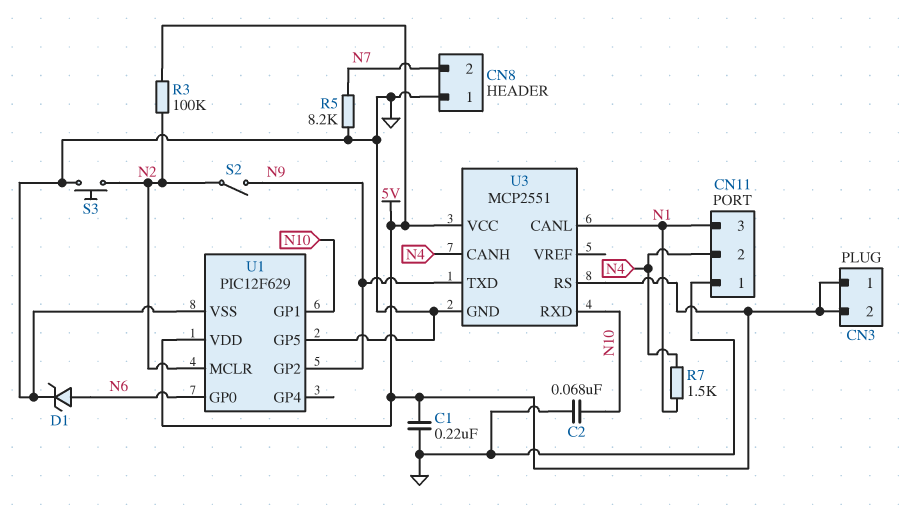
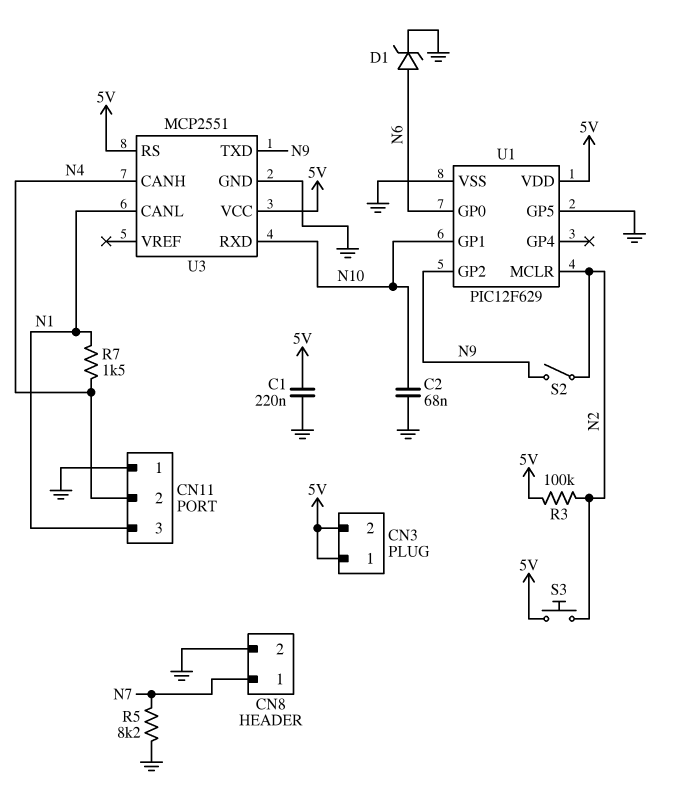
CN8 pin 1: GND -> N7
CN8 pin 2: N7 -> GND
S3: button (GND, N2) -> button (5V, N2)

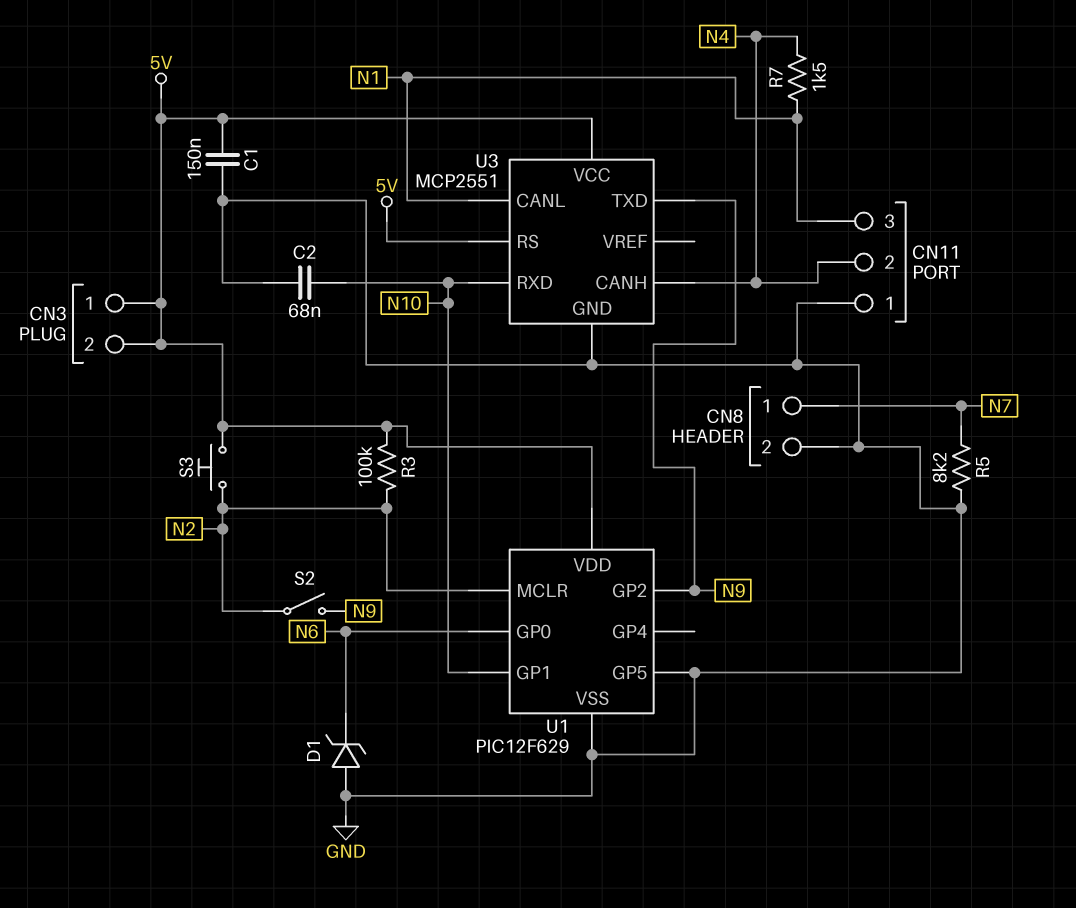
C1: 220nF (5V, GND) -> 150nF (5V, GND)
D1: zener (A N6, K GND) -> zener (A GND, K N6)

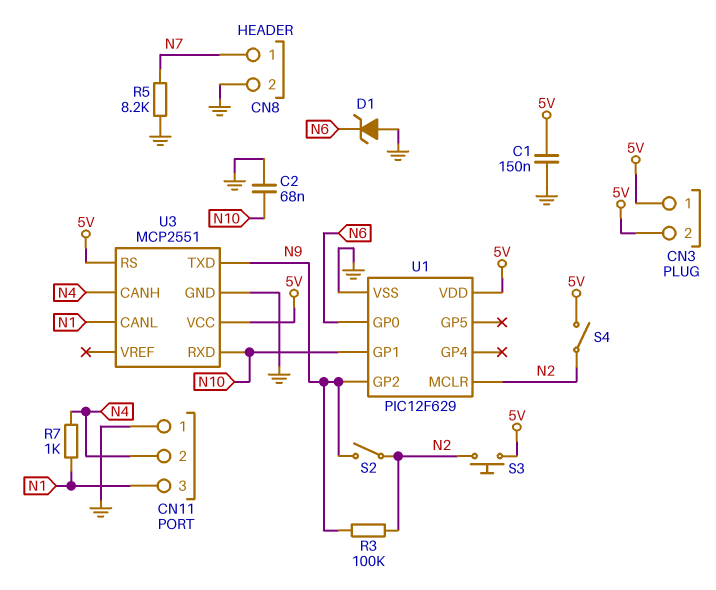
R3: 100k (5V, N2) -> 100k (N2, N9)
R7: 1.5k (N1, N4) -> 1k (N1, N4)
S4: none -> switch (5V, N2)
U1 pin GP5: GND -> none

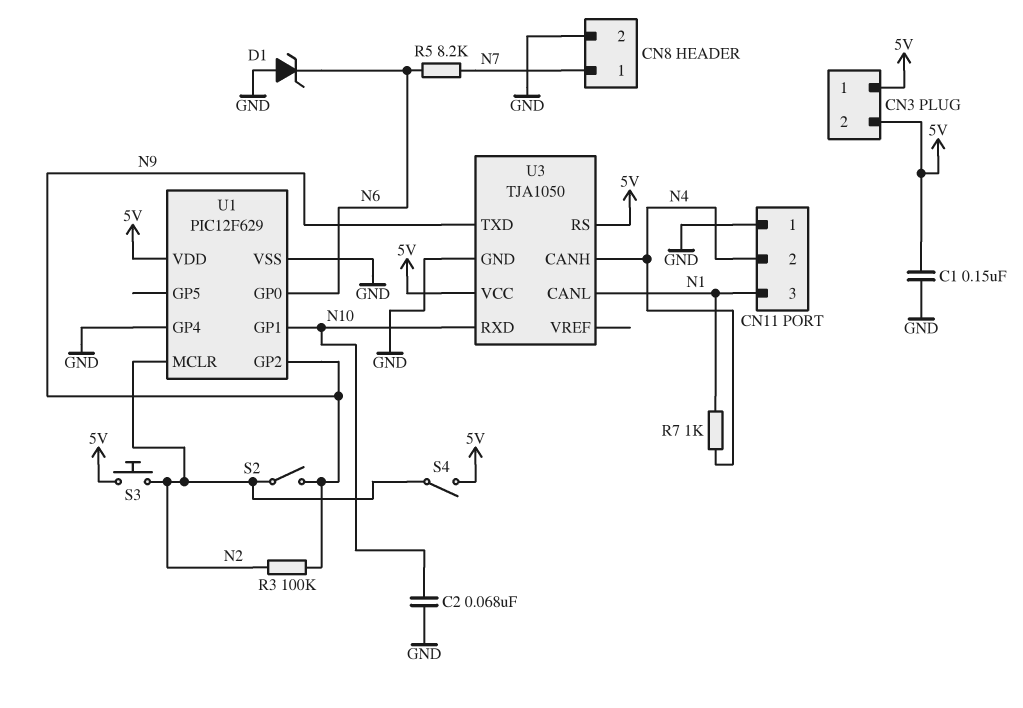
R5: 8.2k (GND, N7) -> 8.2k (N6, N7)
U1 pin GP4: none -> GND
U3: MCP2551 -> TJA1050

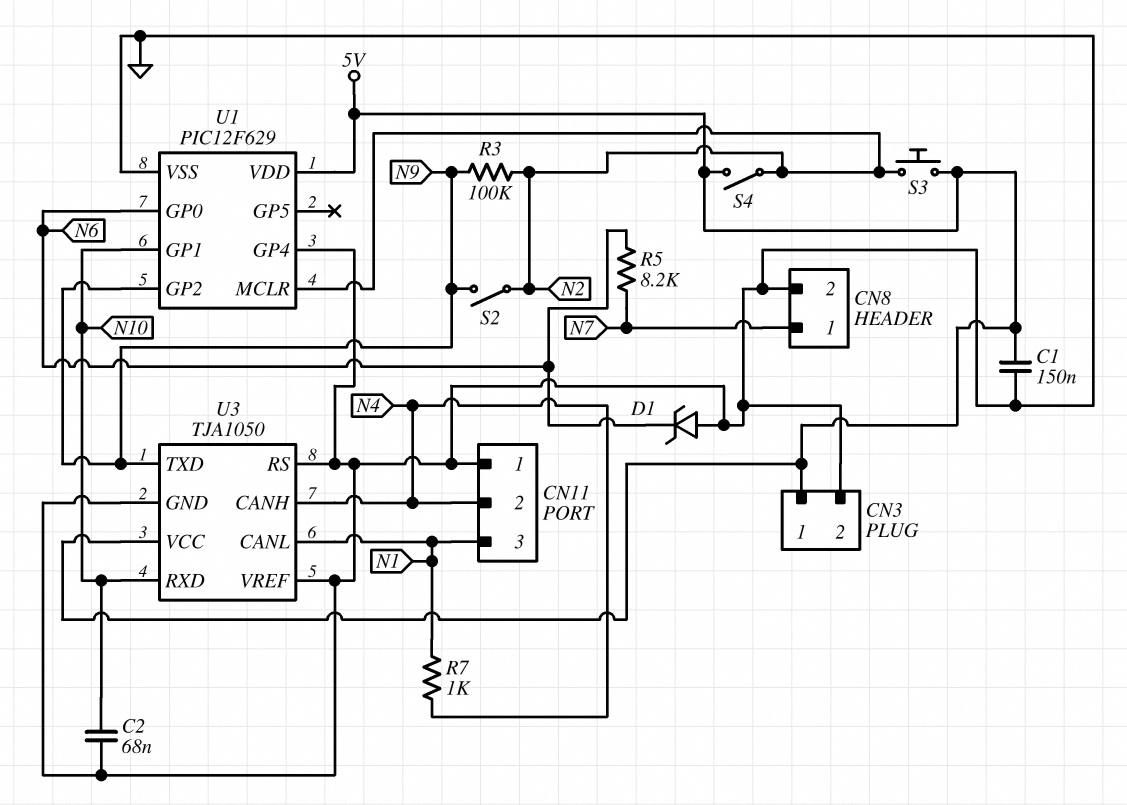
CN3 pin 2: 5V -> GND
U3 pin RS: 5V -> GND
U3 pin VREF: none -> GND

